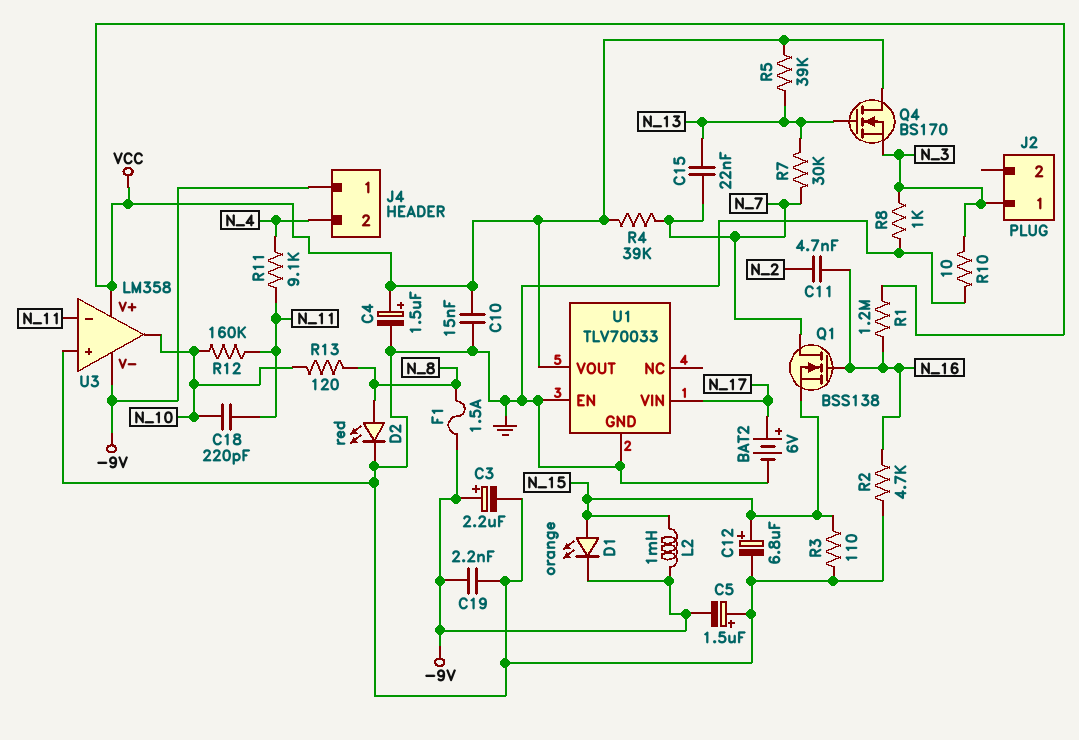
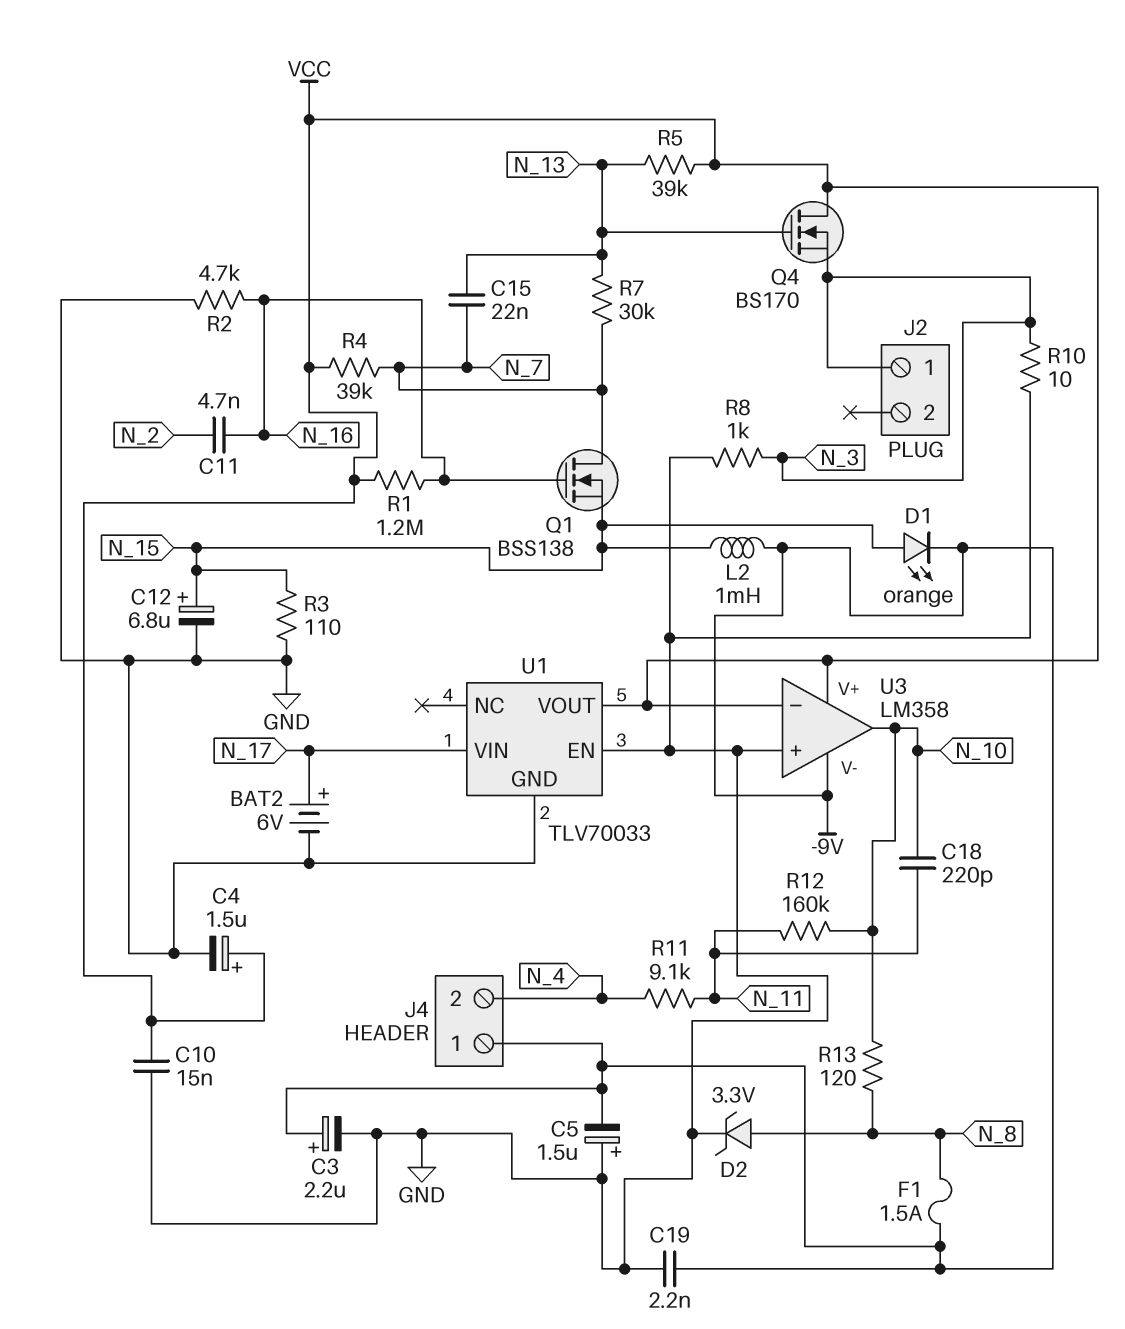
D2: LED red (A N_8, K GND) -> zener 3.3V (A N_8, K GND)
U3 pin in-: N_11 -> VCC

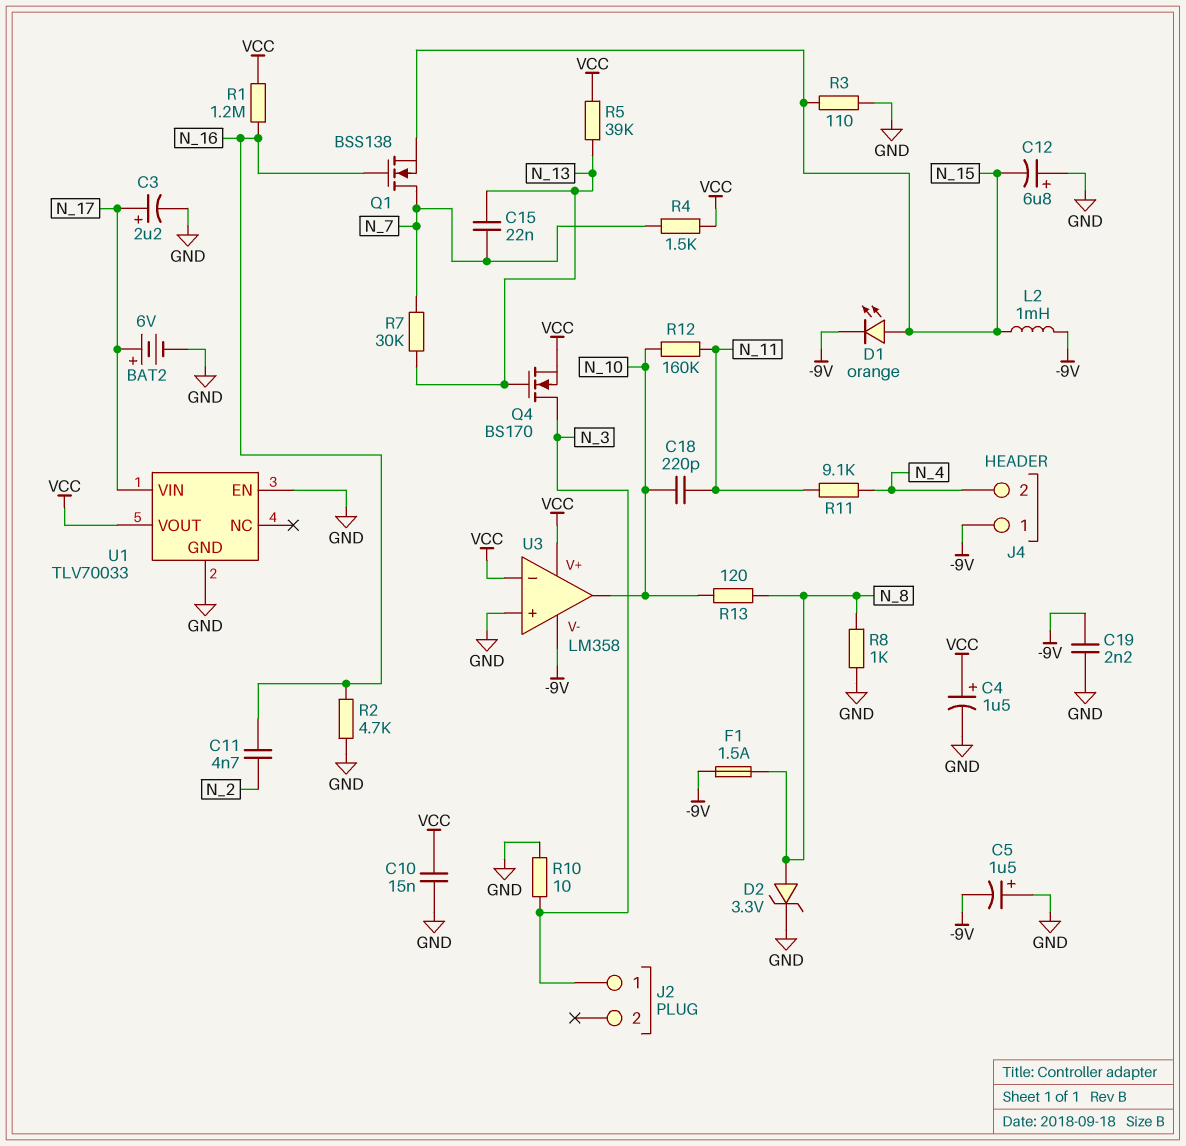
C3: 2.2uF (plus -9V, minus GND) -> 2.2uF (plus N_17, minus GND)
C12: 6.8uF (plus N_15, minus GND) -> 6.8uF (plus GND, minus N_15)
Q4: NMOS BS170 (G N_13, D VCC, S N_3) -> NMOS BS170 (G N_13, D N_3, S VCC)
R4: 39k (N_7, VCC) -> 1.5k (N_7, VCC)
R8: 1k (GND, N_3) -> 1k (GND, N_8)

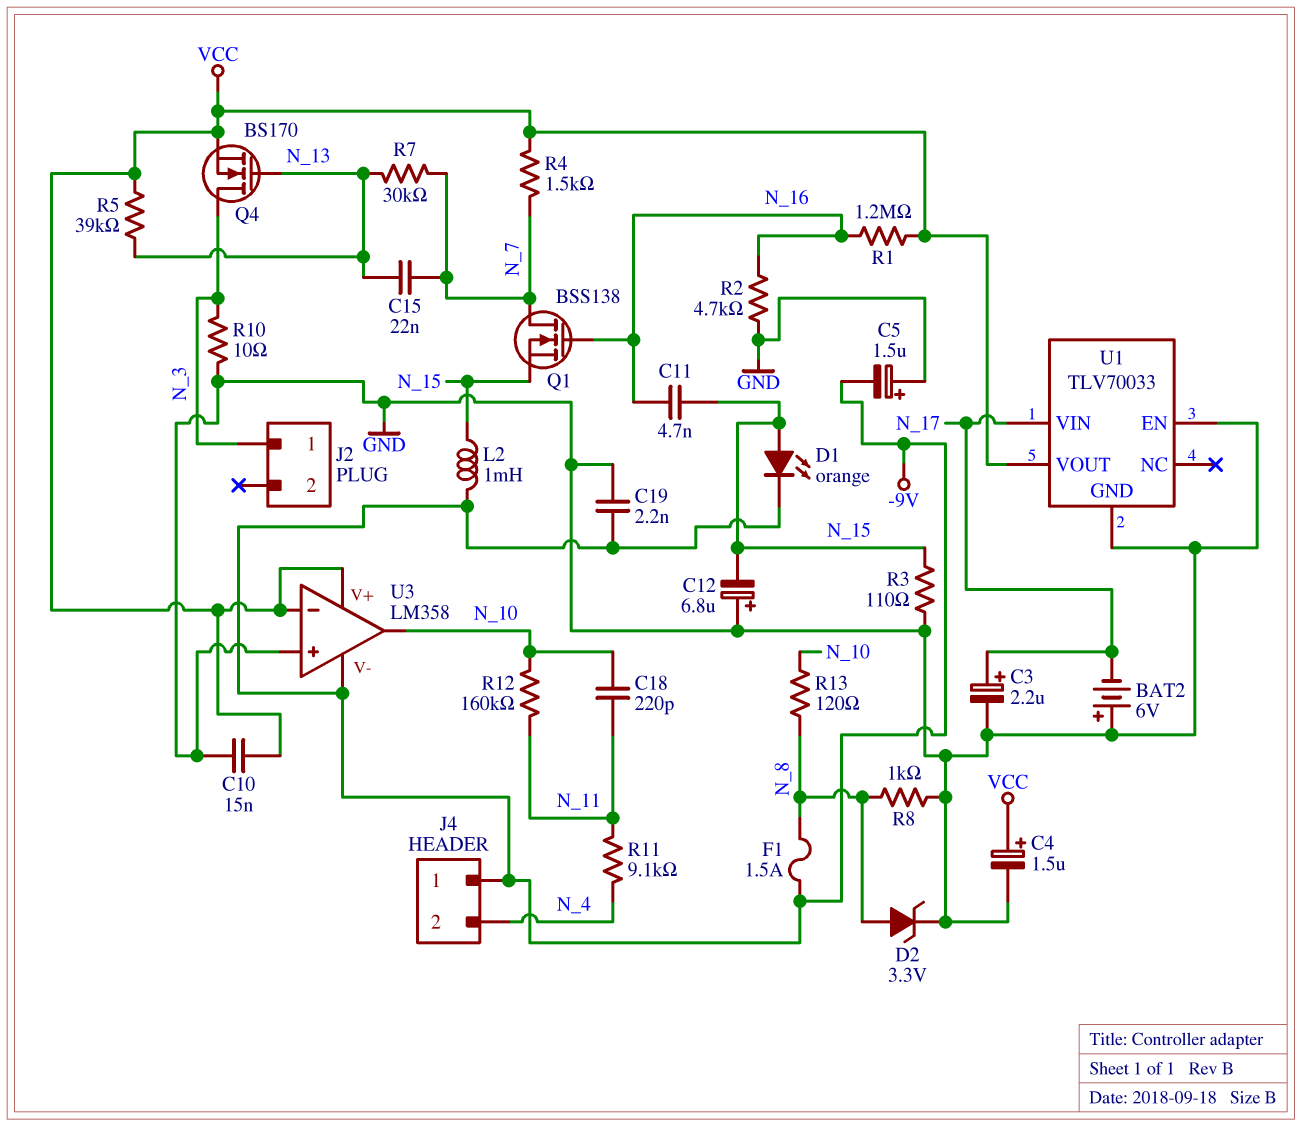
BAT2: 6V (plus N_17, minus GND) -> 6V (plus GND, minus N_17)
C11: 4.7nF (N_2, N_16) -> 4.7nF (N_15, N_16)

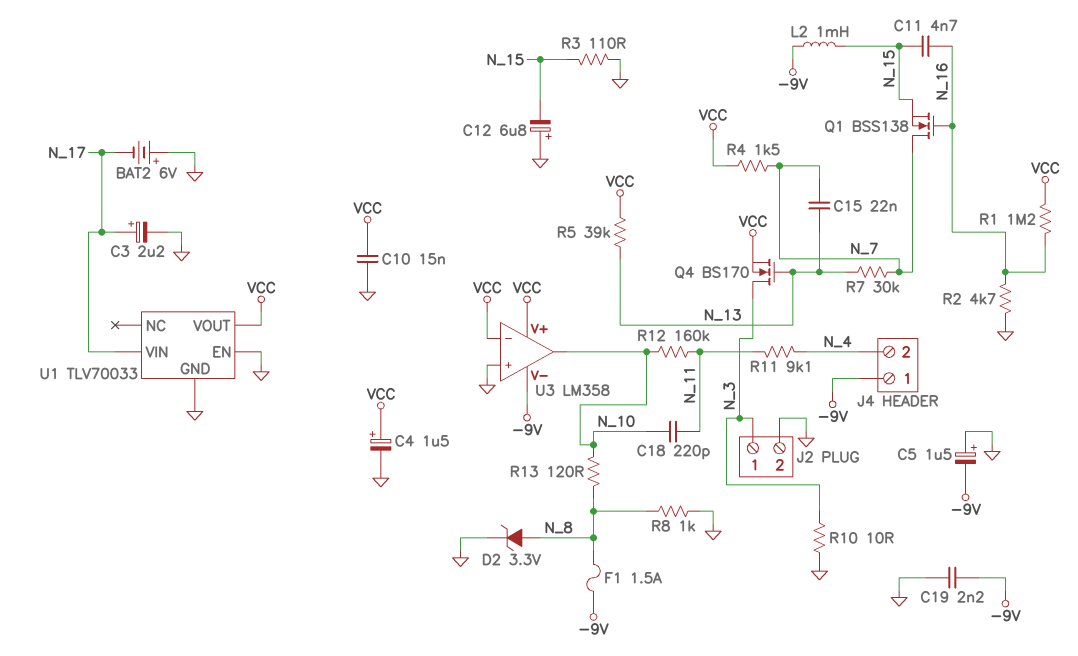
D1: LED orange (A N_15, K -9V) -> none
J2 pin 2: none -> GND

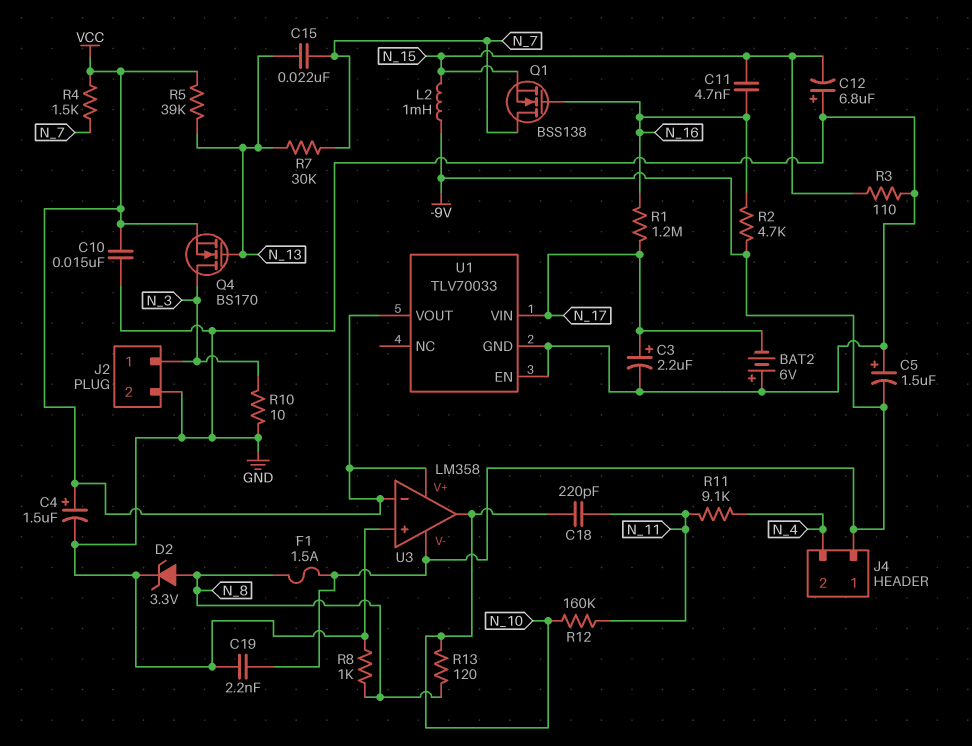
R1: 1.2M (N_16, VCC) -> 1.2M (N_16, N_17)
R2: 4.7k (GND, N_16) -> 4.7k (-9V, N_16)

